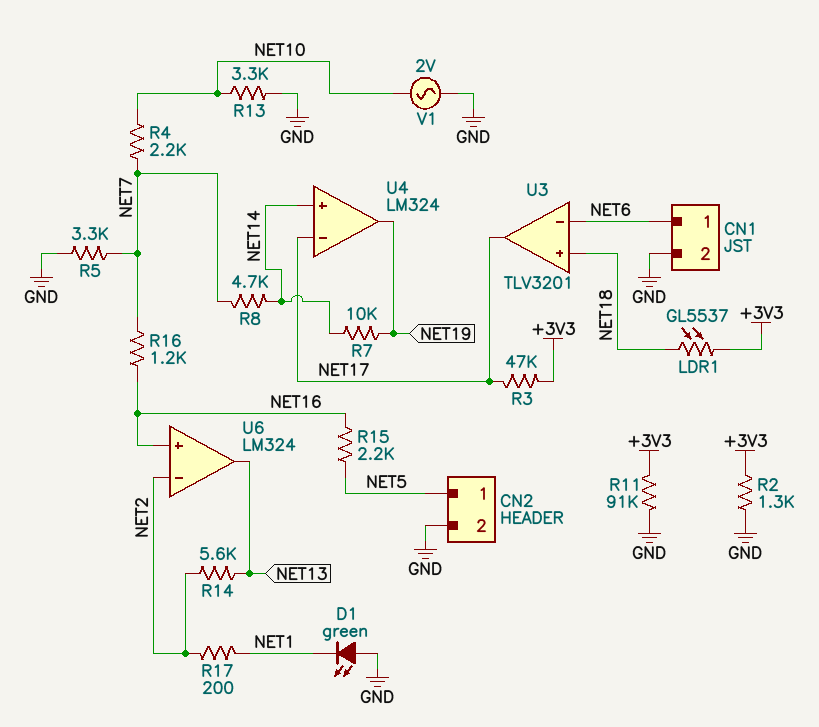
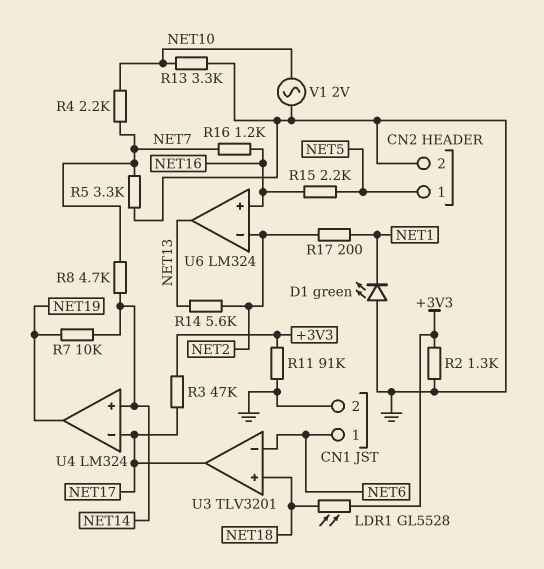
LDR1: GL5537 (+3V3, NET18) -> GL5528 (+3V3, NET18)

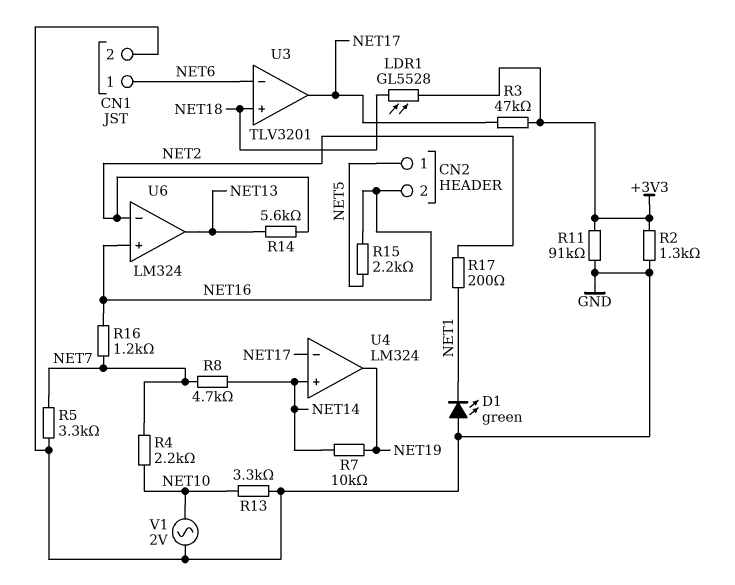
CN2 pin 2: GND -> NET16

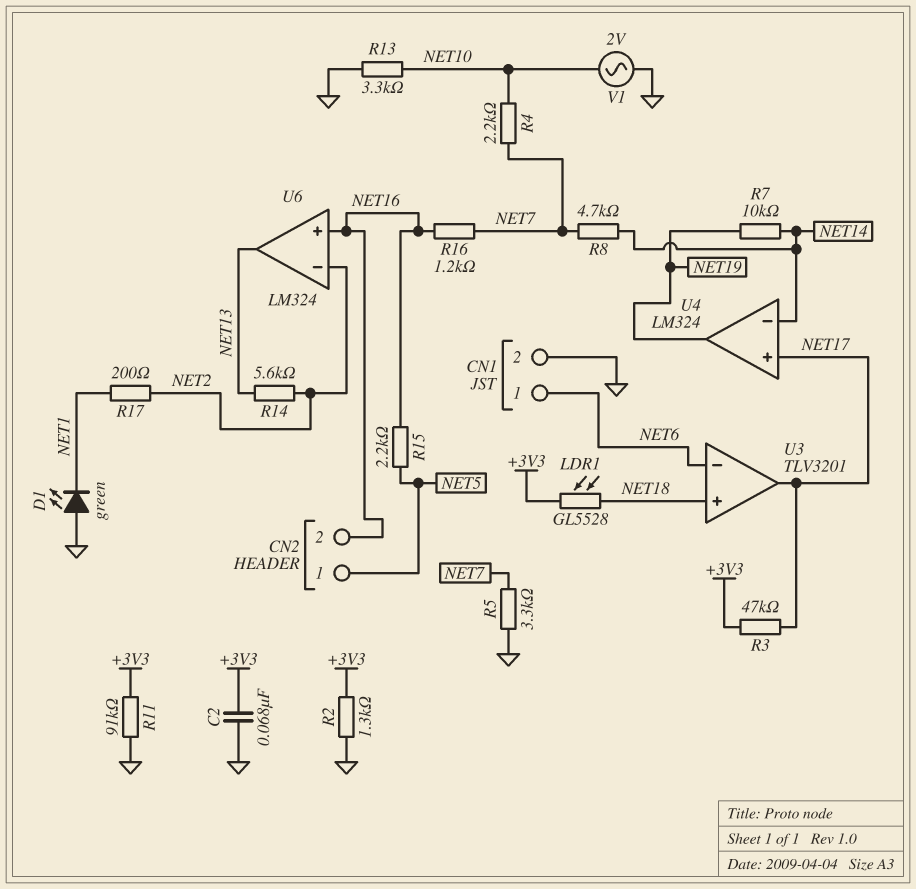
C2: none -> 68nF (+3V3, GND)
U4 pin in+: NET14 -> NET17
U4 pin in-: NET17 -> NET14

